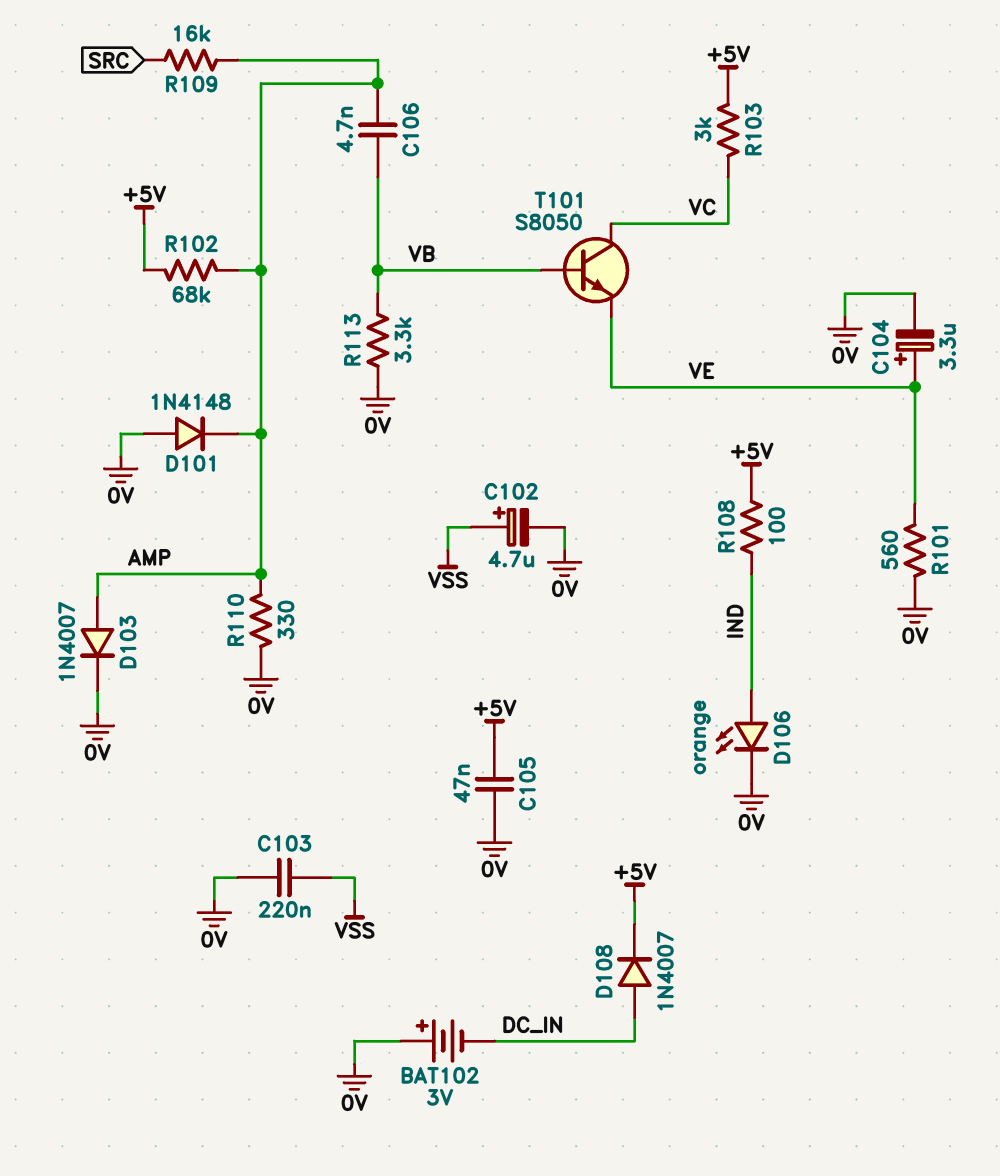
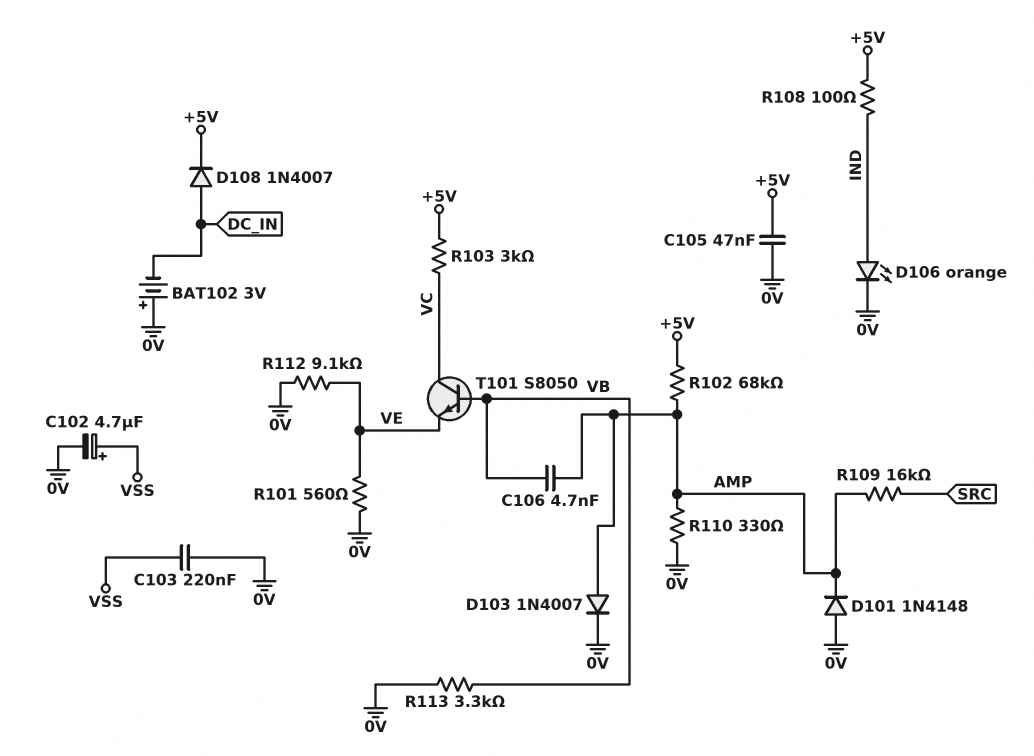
C104: 3.3uF (plus VE, minus 0V) -> none
R112: none -> 9.1k (0V, VE)

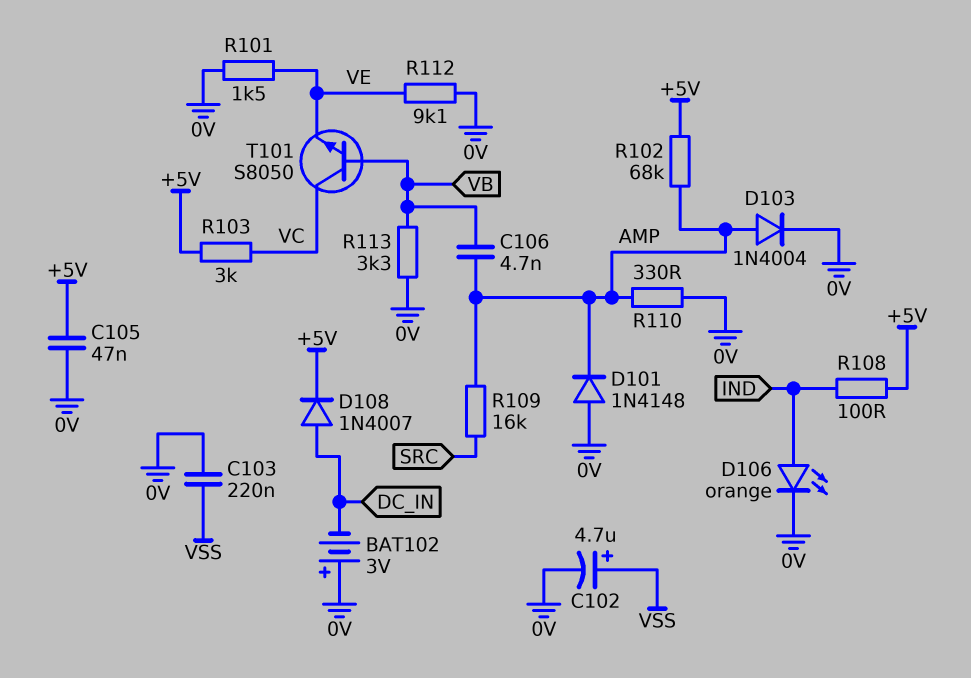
D103: diode 1N4007 (A AMP, K 0V) -> diode 1N4004 (A AMP, K 0V)
R101: 560 (0V, VE) -> 1.5k (0V, VE)

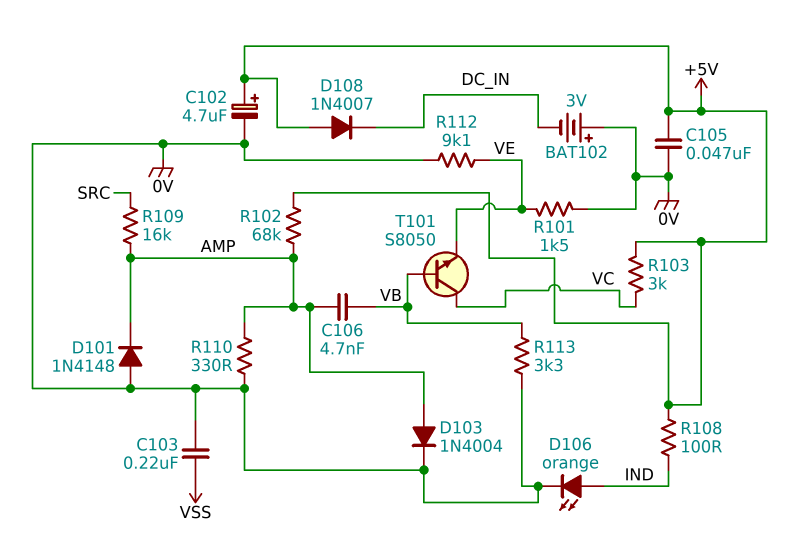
C102: 4.7uF (plus VSS, minus 0V) -> 4.7uF (plus +5V, minus 0V)
D108: diode 1N4007 (A DC_IN, K +5V) -> diode 1N4007 (A +5V, K DC_IN)

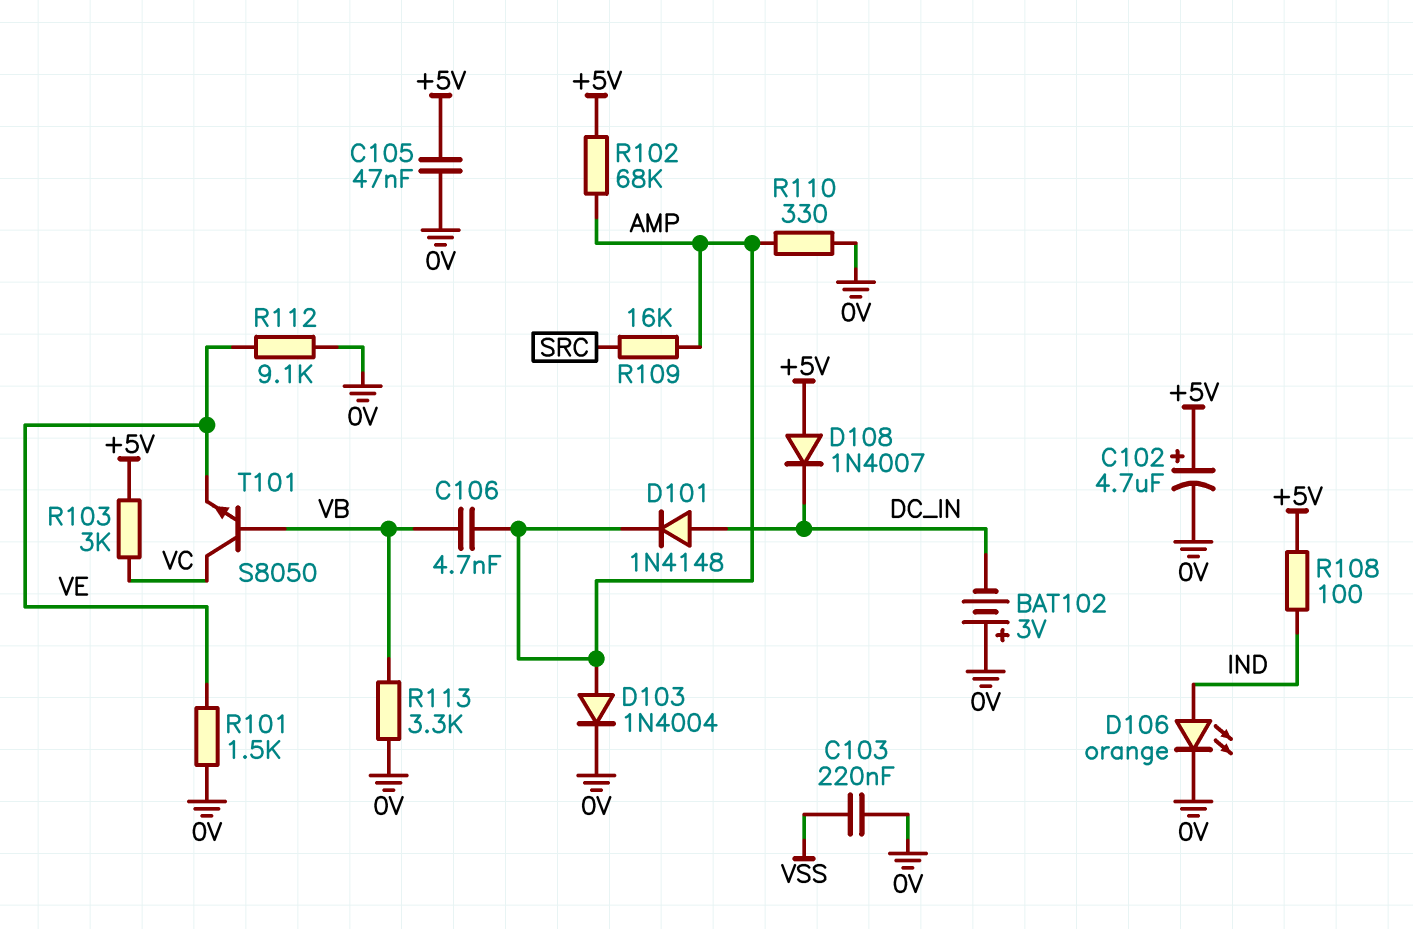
D101: diode 1N4148 (A 0V, K AMP) -> diode 1N4148 (A DC_IN, K AMP)

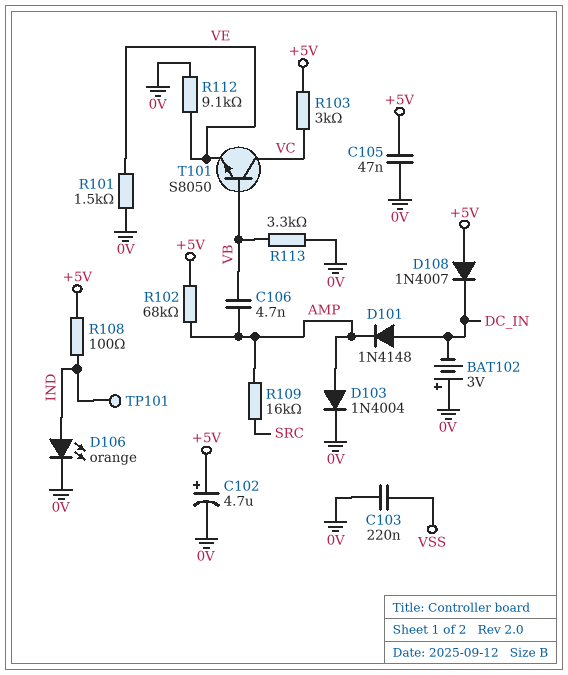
R110: 330 (0V, AMP) -> none
TP101: none -> test point (IND)

